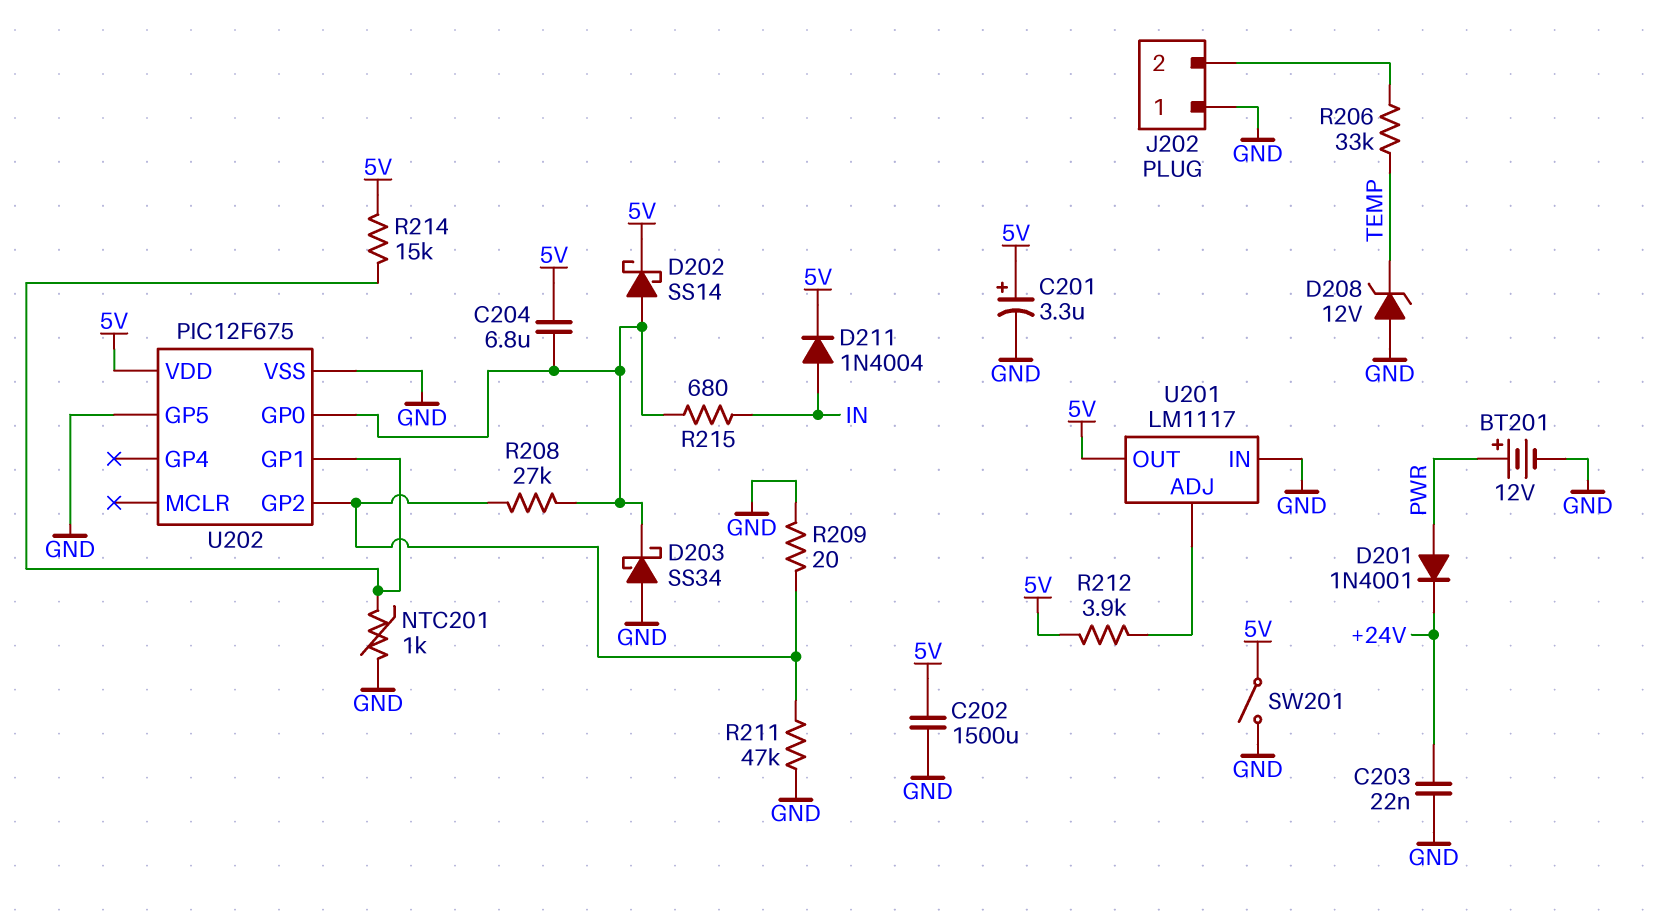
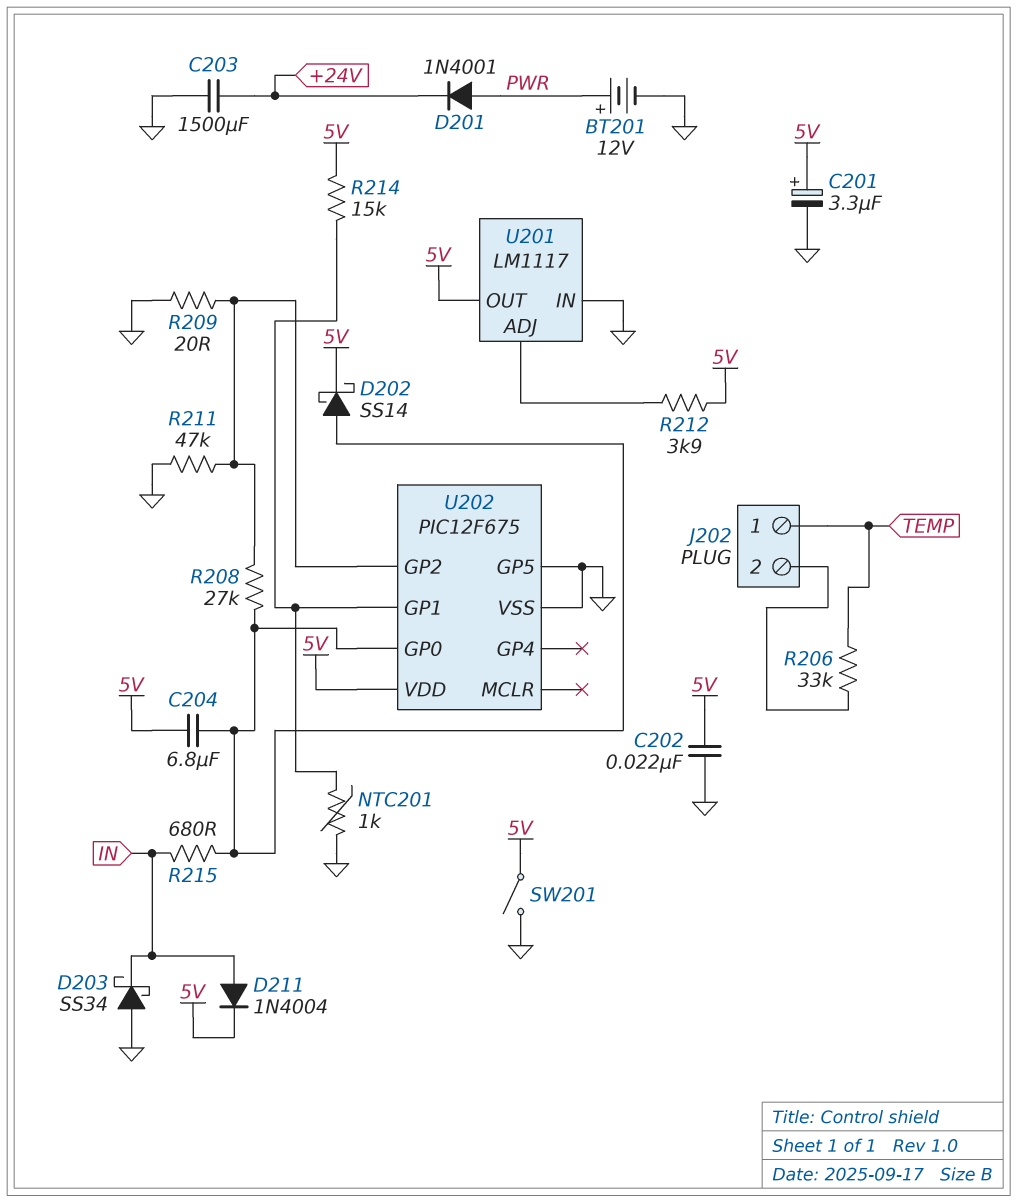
C202: 1500uF (5V, GND) -> 22nF (5V, GND)
C203: 22nF (+24V, GND) -> 1500uF (+24V, GND)
D203: schottky SS34 (A GND, K U202/GP0) -> schottky SS34 (A GND, K IN)
D208: zener 12V (A GND, K TEMP) -> none
J202 pin 1: GND -> TEMP

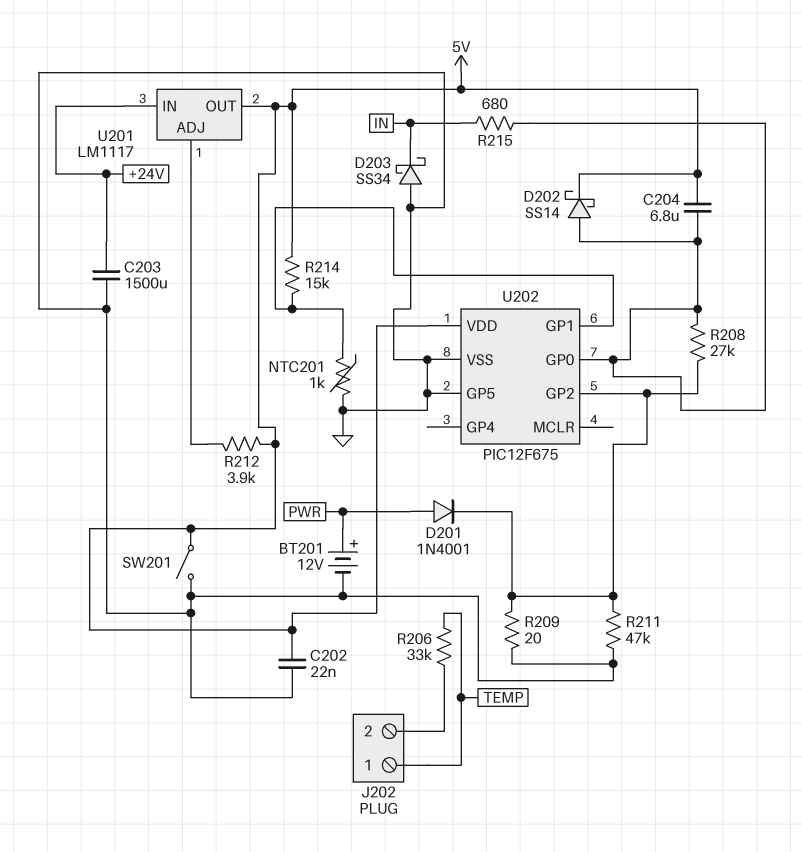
C201: 3.3uF (plus 5V, minus GND) -> none
D201: diode 1N4001 (A PWR, K +24V) -> diode 1N4001 (A PWR, K U202/GP2)
D211: diode 1N4004 (A IN, K 5V) -> none
U201 pin IN: GND -> +24V

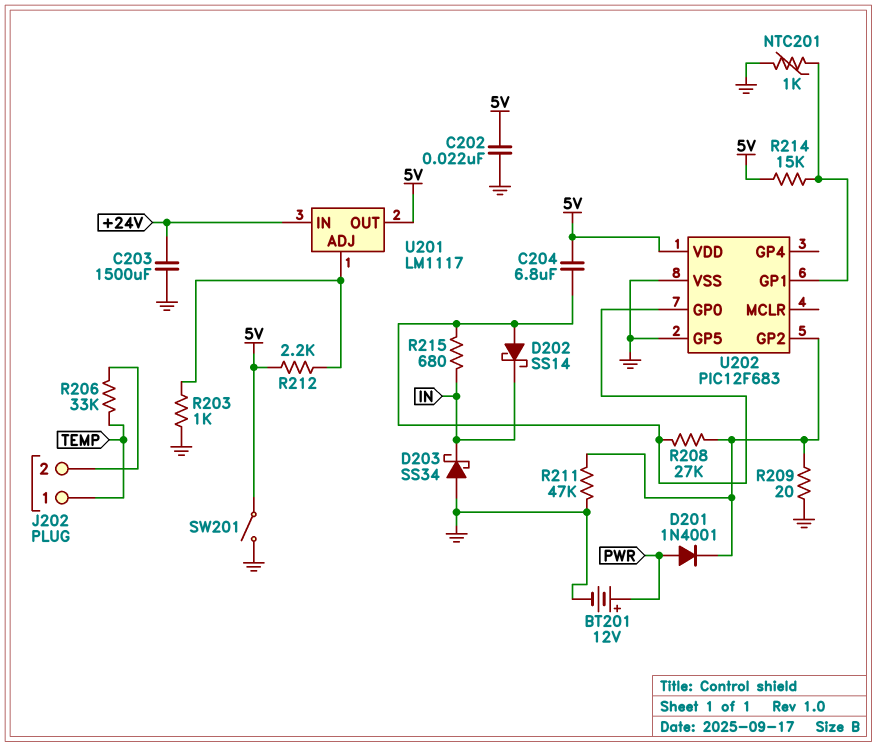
D202: schottky SS14 (A U202/GP0, K 5V) -> schottky SS14 (A U202/GP0, K IN)
R203: none -> 1k (GND, U201/ADJ)
R212: 3.9k (5V, U201/ADJ) -> 2.2k (5V, U201/ADJ)
U202: PIC12F675 -> PIC12F683

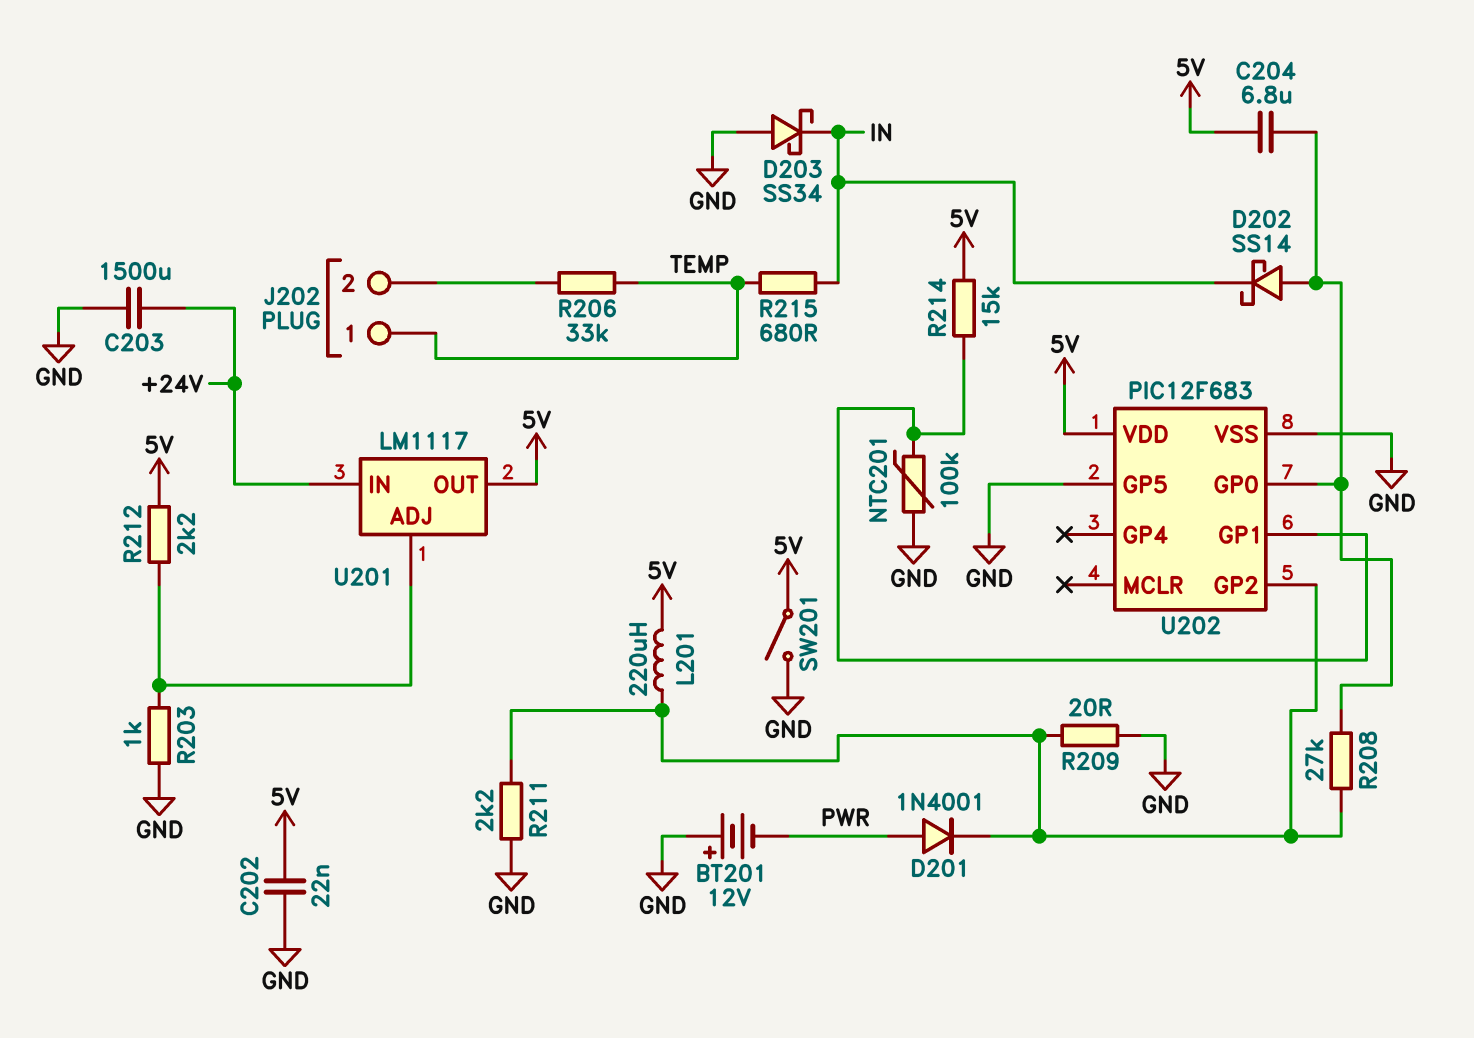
BT201: 12V (plus PWR, minus GND) -> 12V (plus GND, minus PWR)
L201: none -> 220uH (5V, U202/GP2)
NTC201: 1k (GND, U202/GP1) -> 100k (GND, U202/GP1)
R211: 47k (GND, U202/GP2) -> 2.2k (GND, U202/GP2)
R215: 680 (IN, U202/GP0) -> 680 (IN, TEMP)

